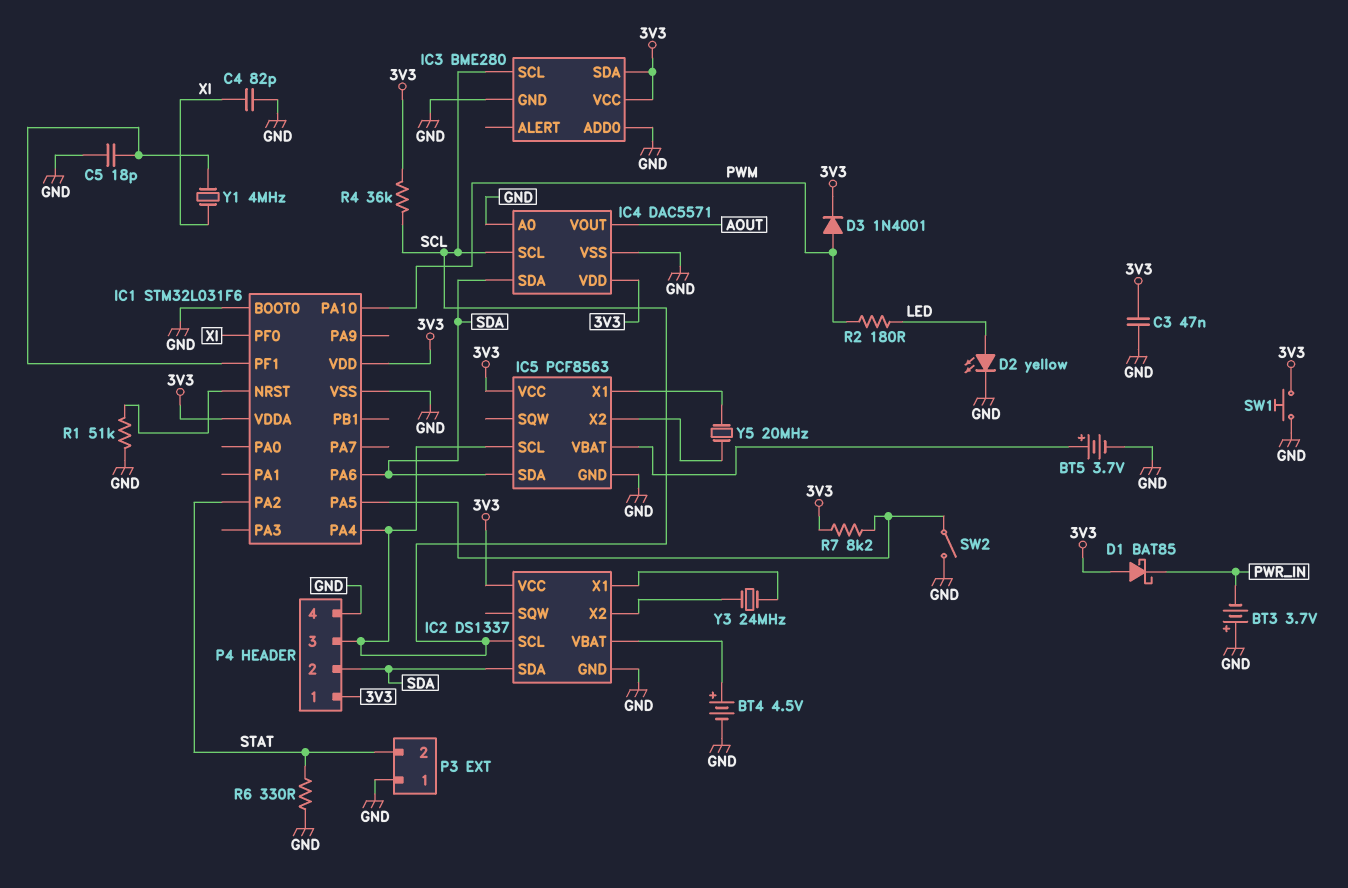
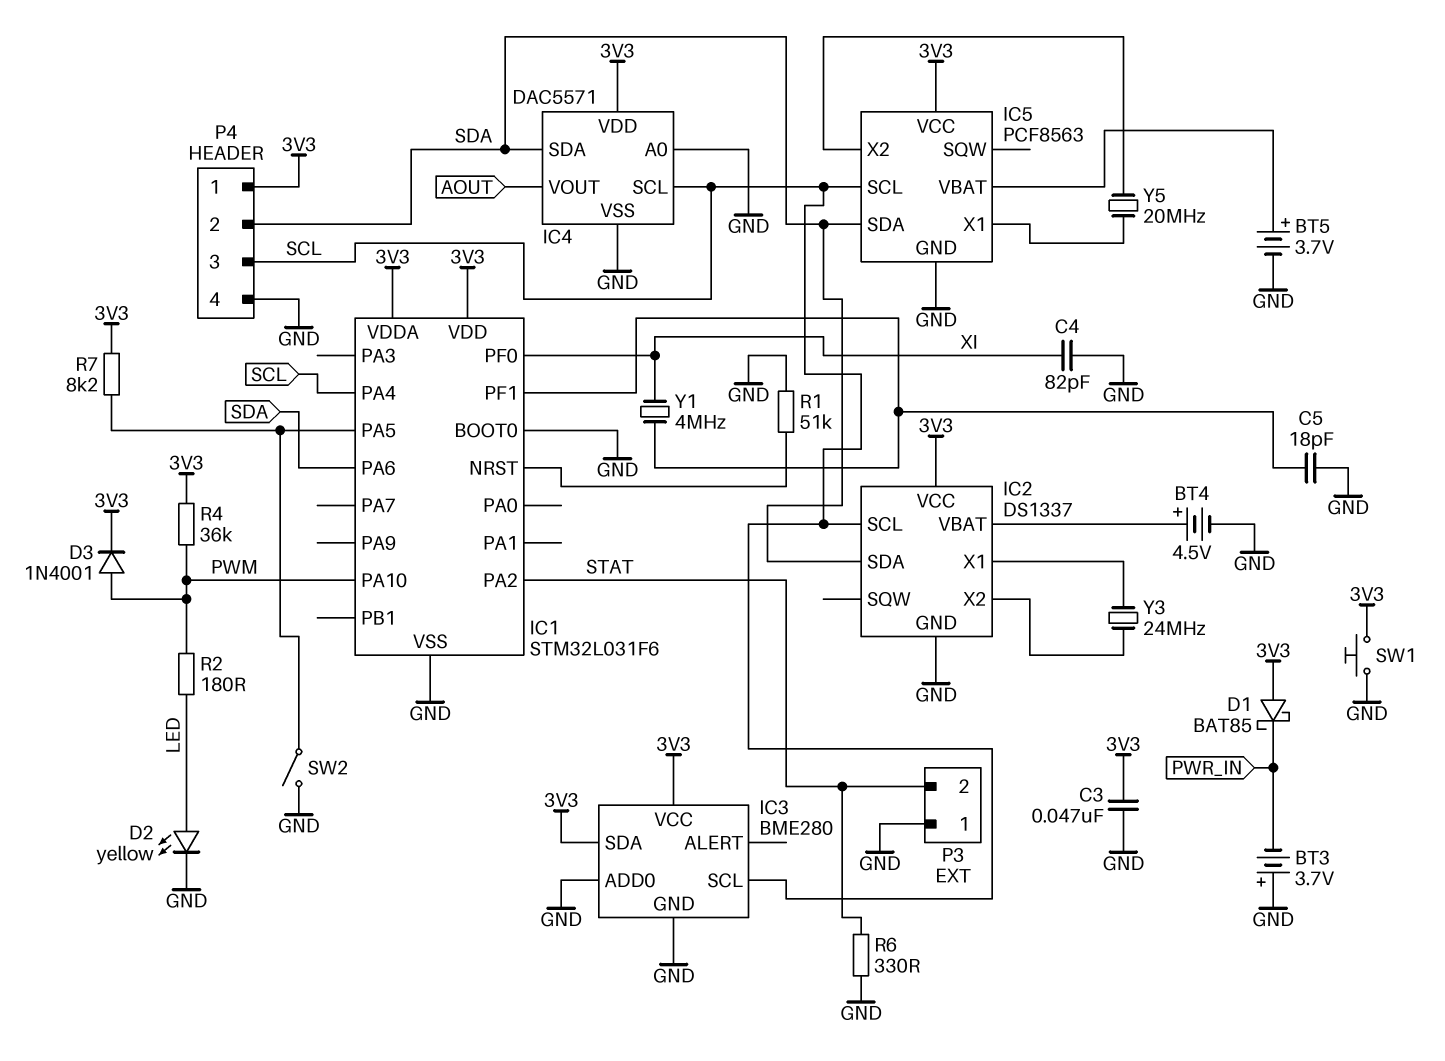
R4: 36k (3V3, SCL) -> 36k (3V3, PWM)

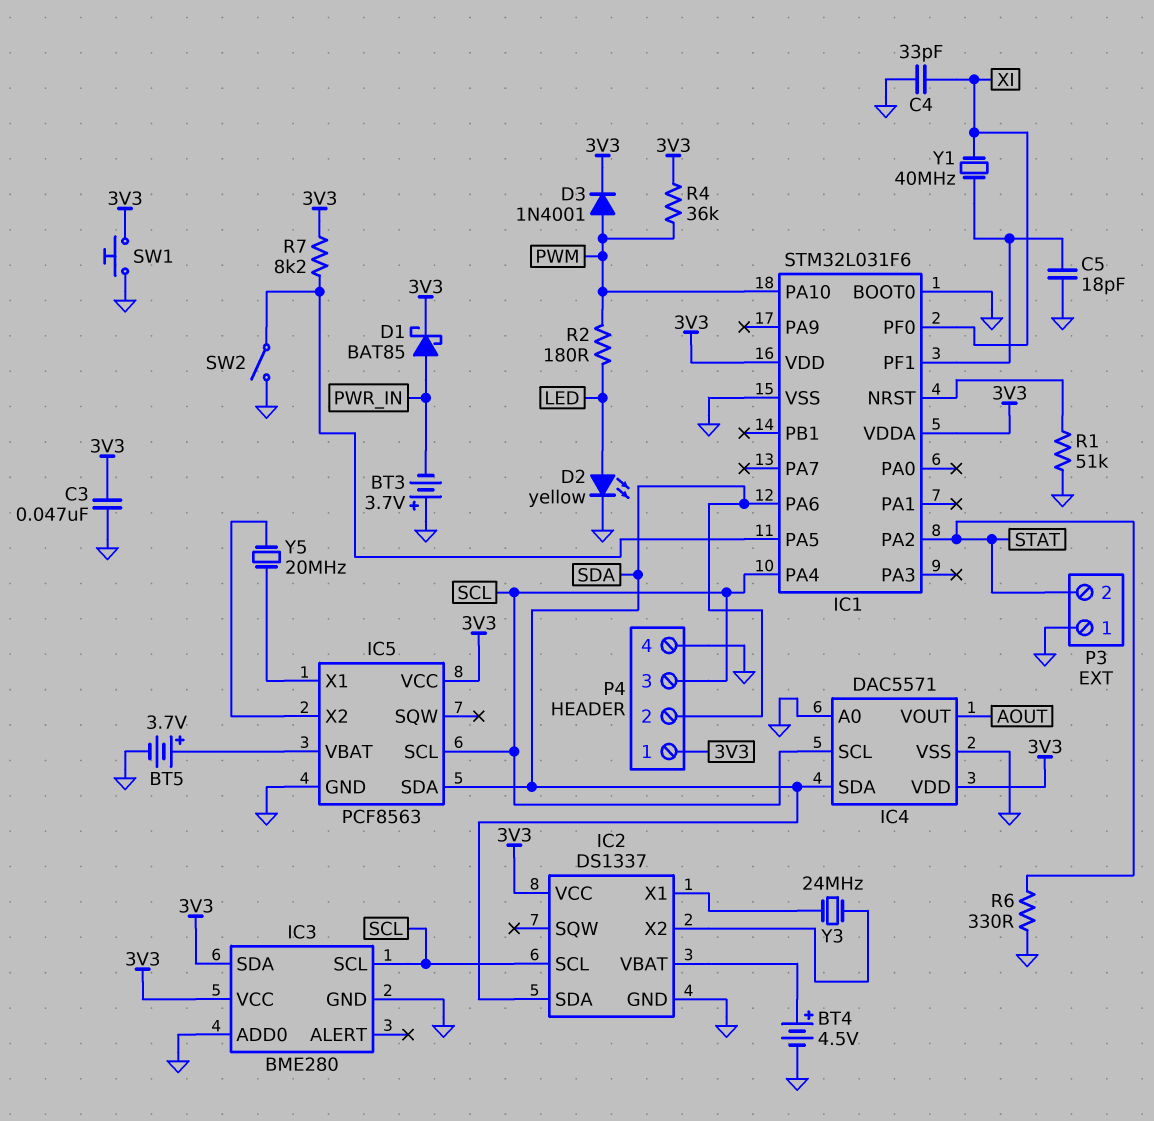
C4: 82pF (GND, XI) -> 33pF (GND, XI)
D1: schottky BAT85 (A 3V3, K PWR_IN) -> schottky BAT85 (A PWR_IN, K 3V3)
Y1: 4MHz (IC1/PF1, XI) -> 40MHz (IC1/PF1, XI)

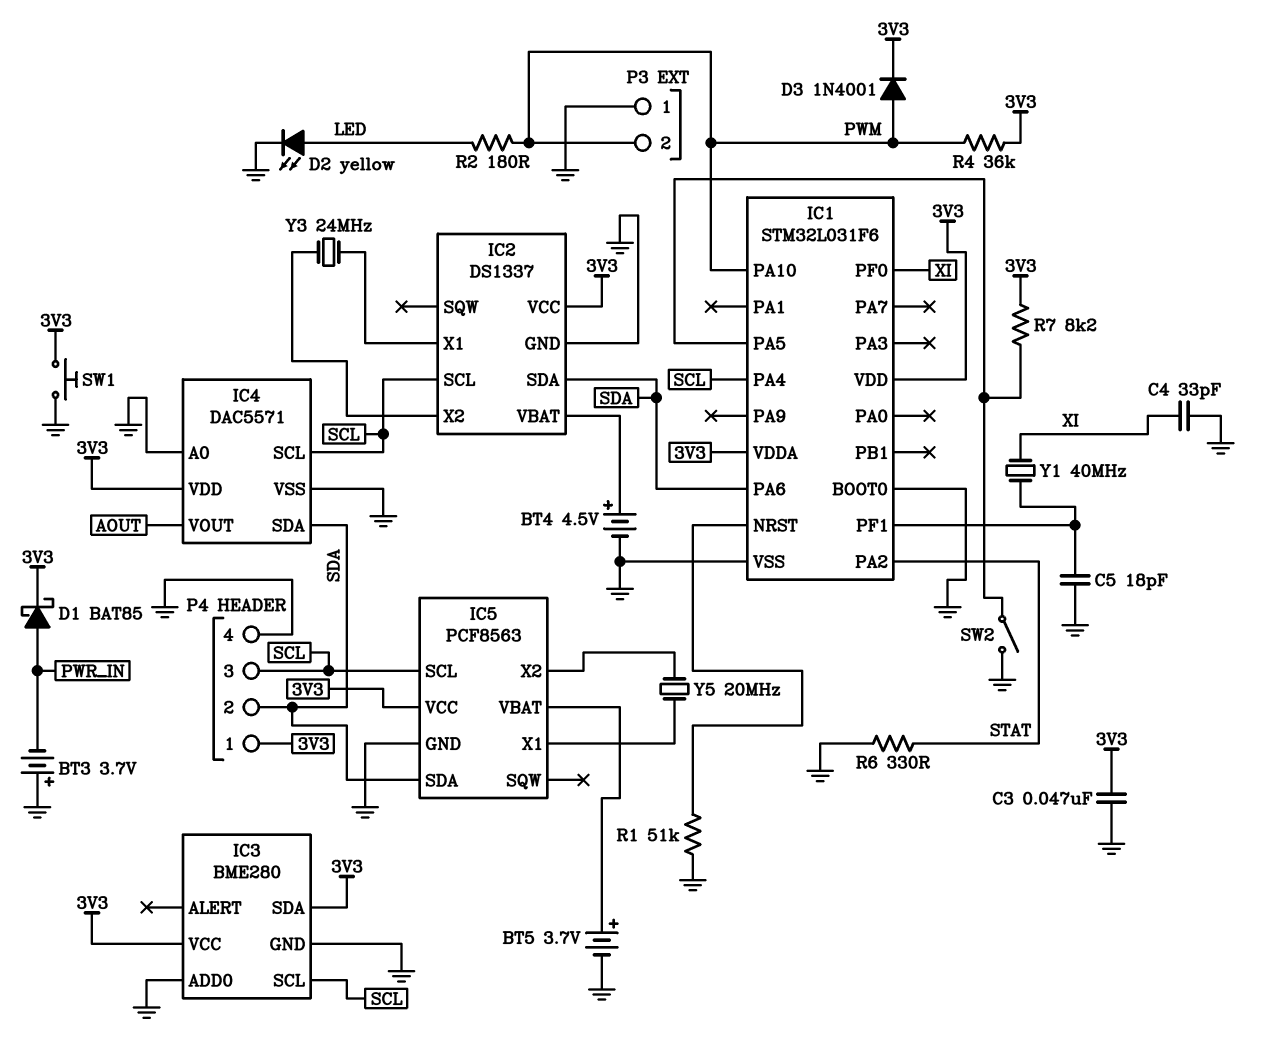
P3 pin 2: STAT -> PWM

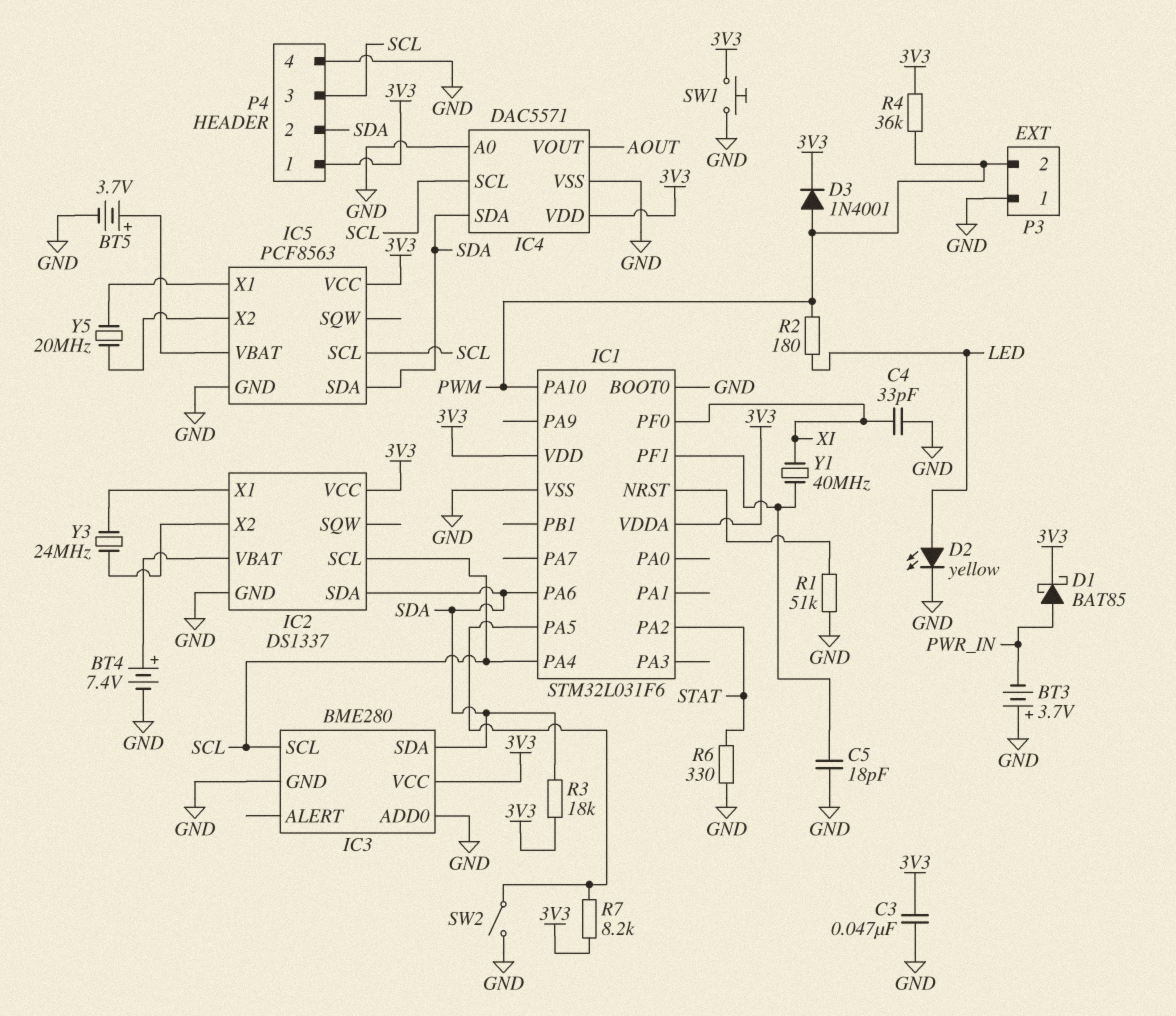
BT4: 4.5V (plus IC2/VBAT, minus GND) -> 7.4V (plus IC2/VBAT, minus GND)
IC3 pin SDA: 3V3 -> SDA
R3: none -> 18k (3V3, SDA)

